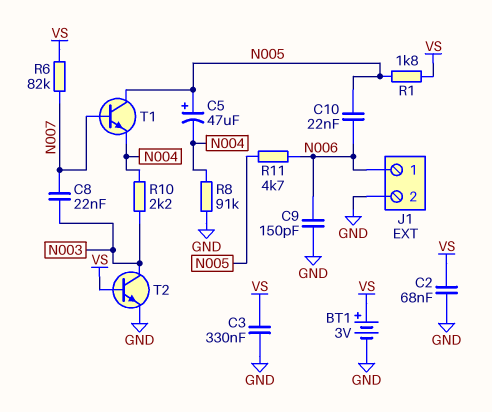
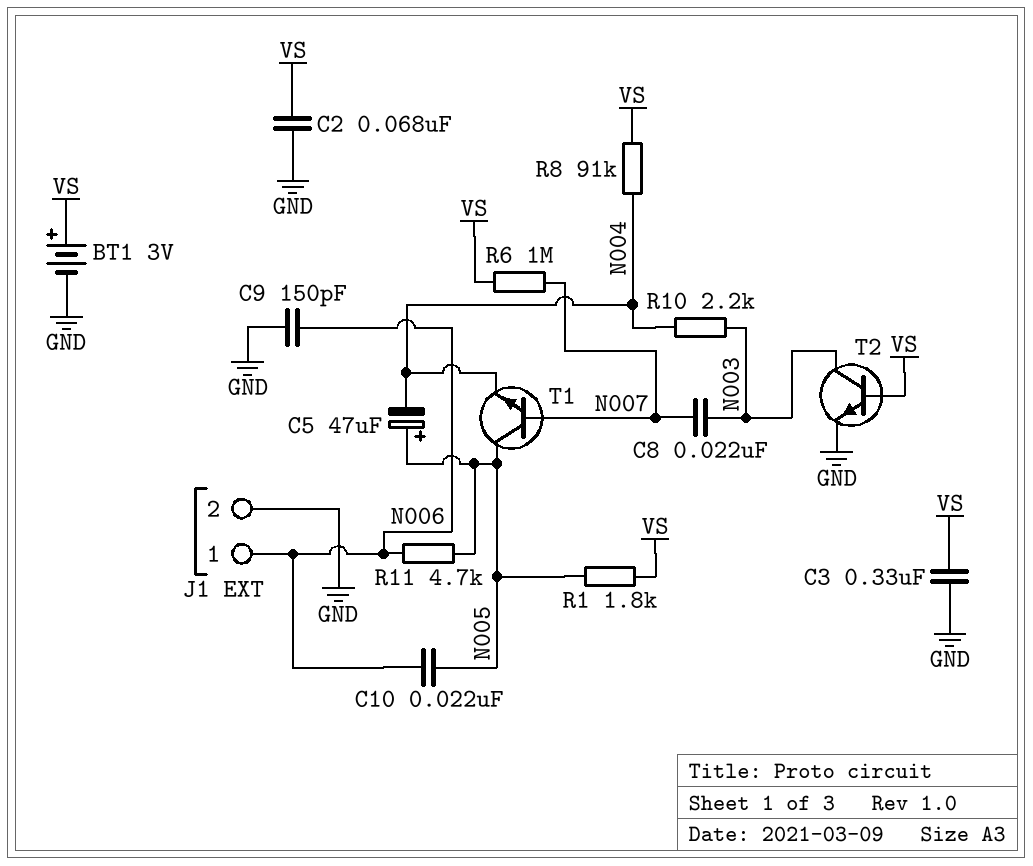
R6: 82k (N007, VS) -> 1M (N007, VS)
R8: 91k (GND, N004) -> 91k (N004, VS)

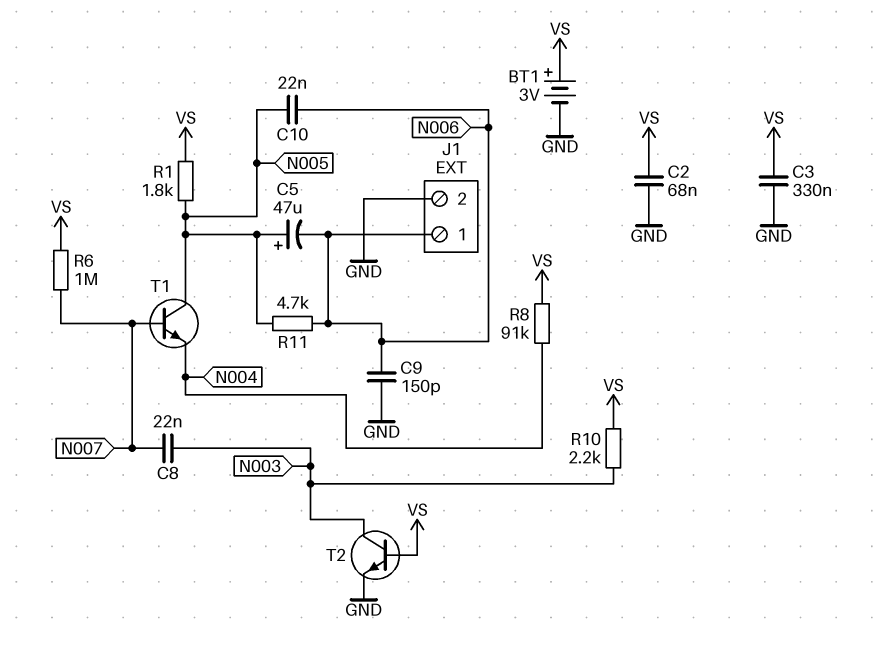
C5: 47uF (plus N005, minus N004) -> 47uF (plus N005, minus N006)
R10: 2.2k (N003, N004) -> 2.2k (N003, VS)

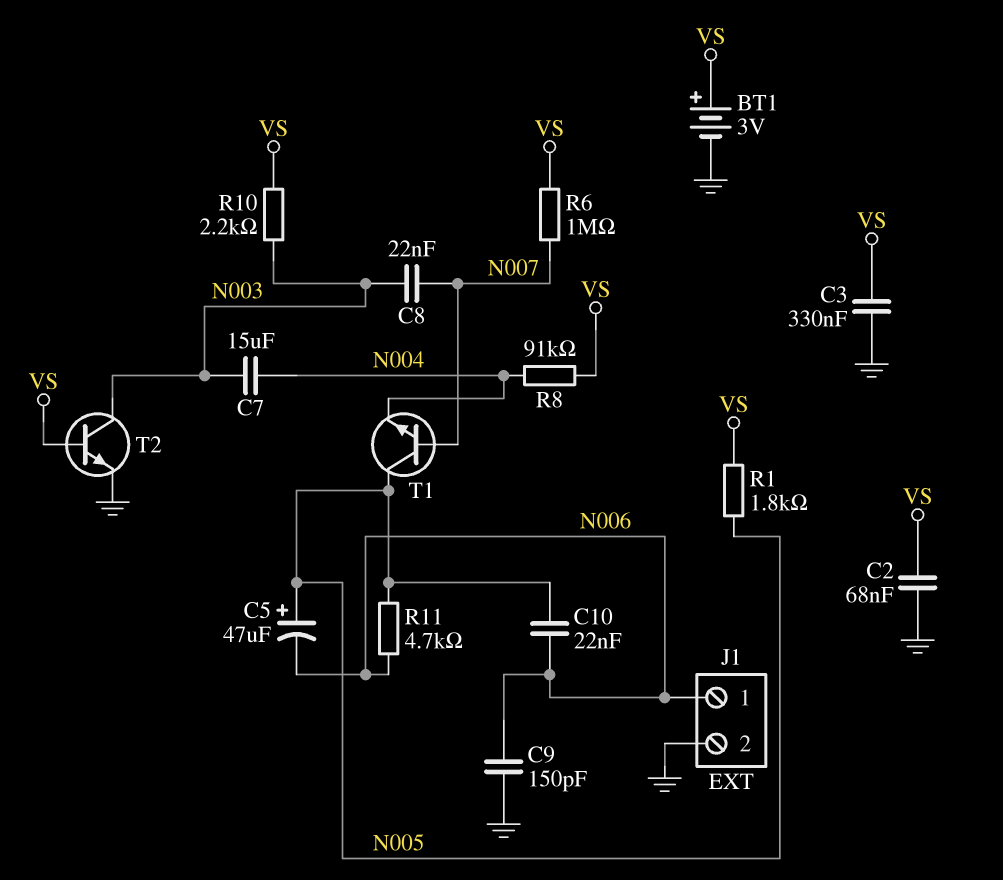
C7: none -> 15uF (N003, N004)

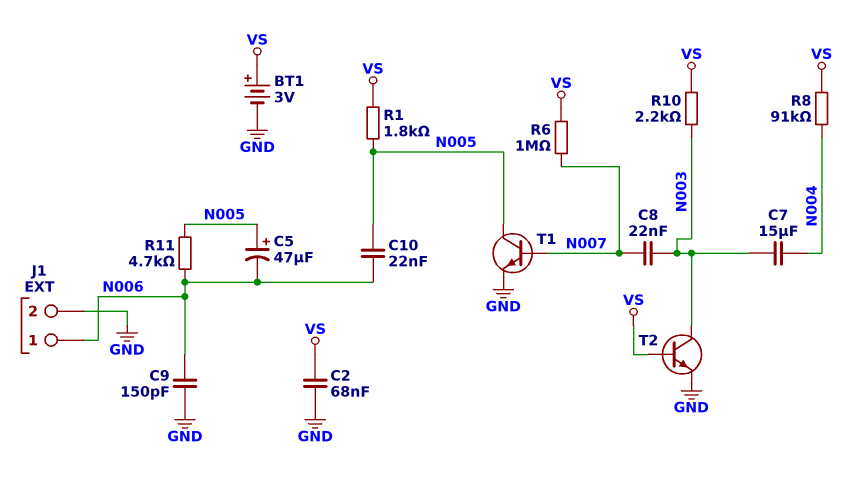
C3: 330nF (GND, VS) -> none
T1: NPN (B N007, C N005, E N004) -> NPN (B N007, C N005, E GND)

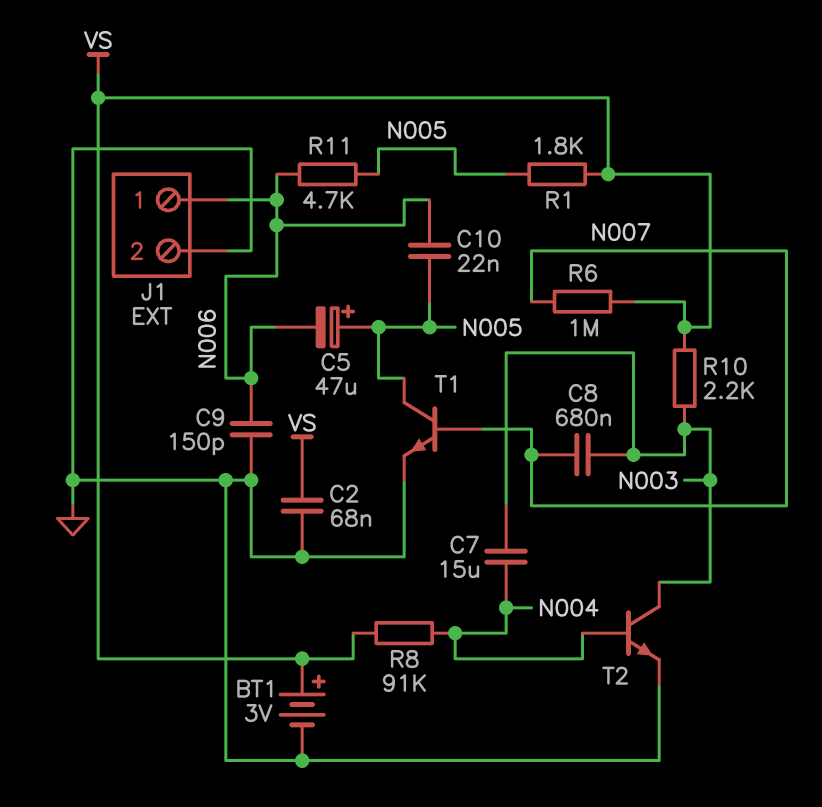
C8: 22nF (N003, N007) -> 680nF (N003, N007)
T2: NPN (B VS, C N003, E GND) -> NPN (B N004, C N003, E GND)

